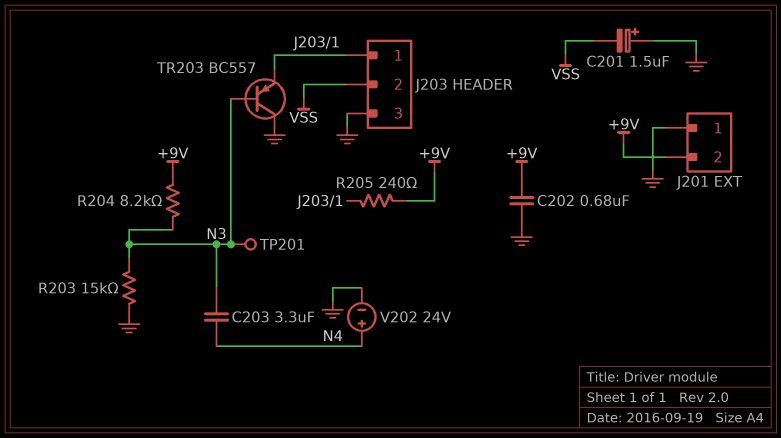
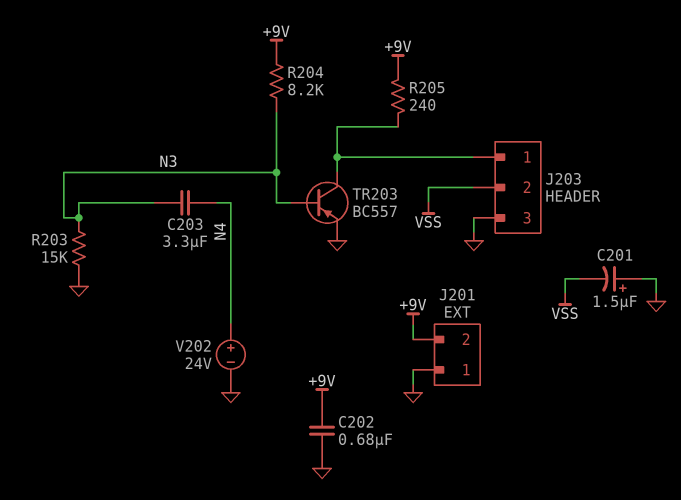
TP201: test point (N3) -> none
TR203: PNP BC557 (B N3, C GND, E J203/1) -> PNP BC557 (B N3, C J203/1, E GND)

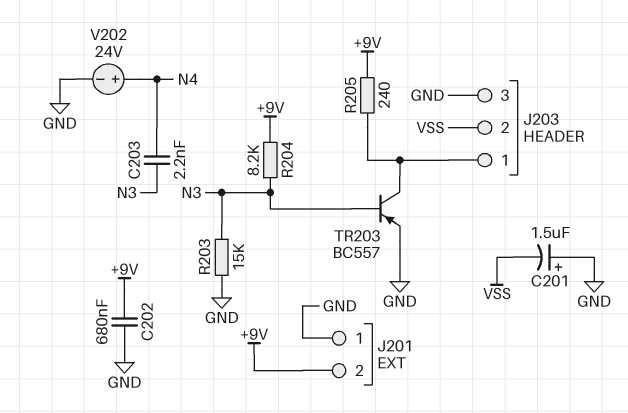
C203: 3.3uF (N3, N4) -> 2.2nF (N3, N4)

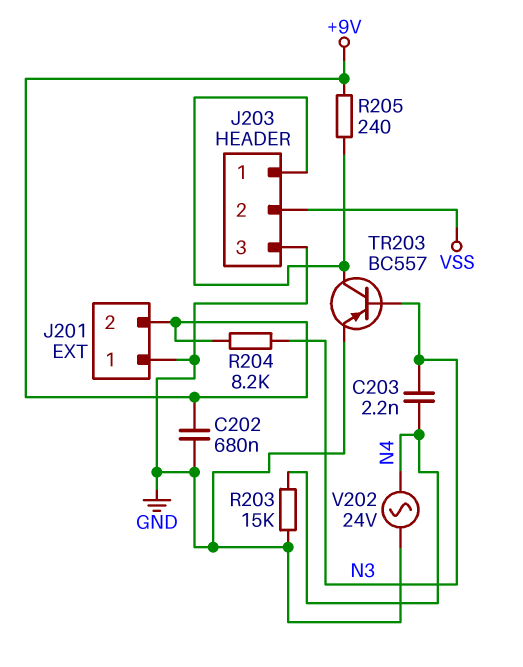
C201: 1.5uF (plus GND, minus VSS) -> none
R203: 15k (GND, N3) -> 15k (GND, N4)
V202: 24V (plus N4, minus GND) -> AC 24V (GND, N4)

